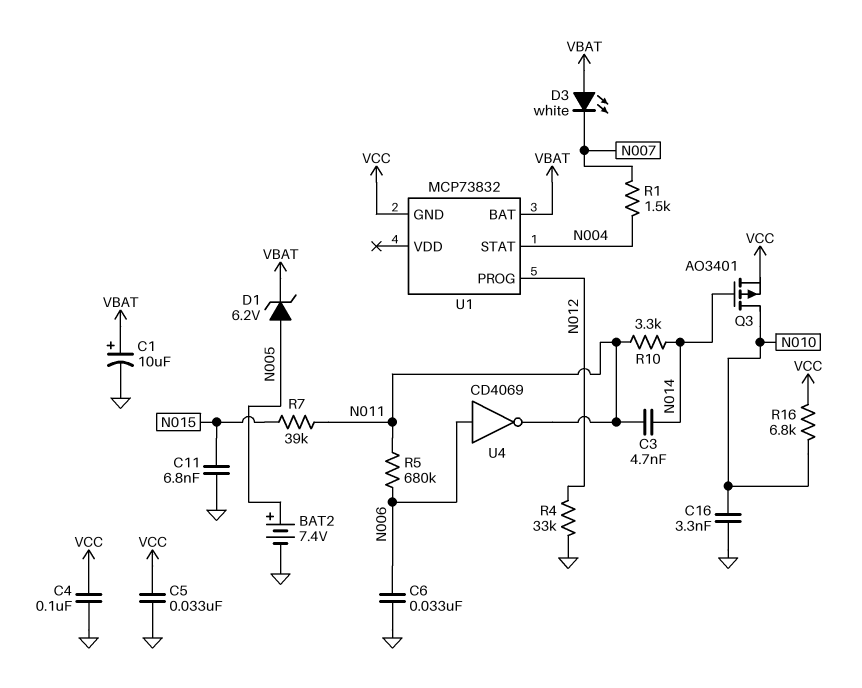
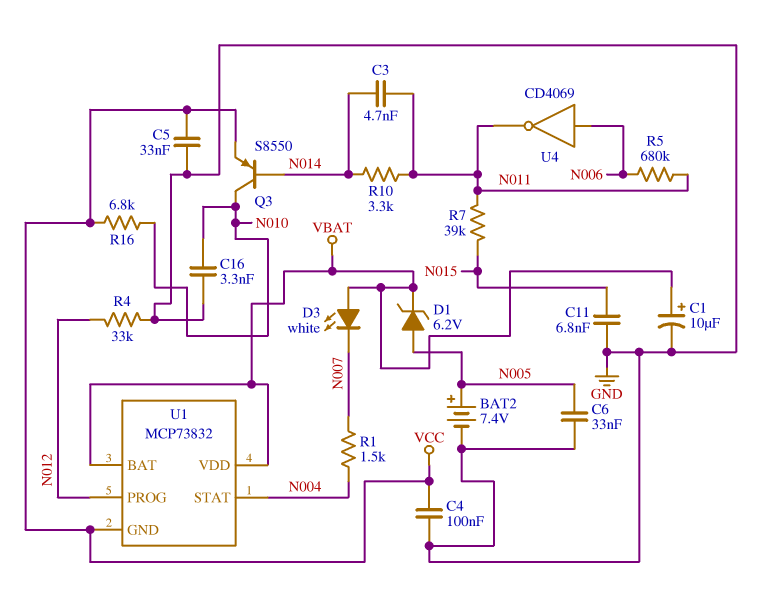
C6: 33nF (GND, N006) -> 33nF (GND, N005)
Q3: PMOS AO3401 (G N014, D N010, S VCC) -> PNP S8550 (B N014, C N010, E VCC)
U1 pin VDD: none -> VBAT

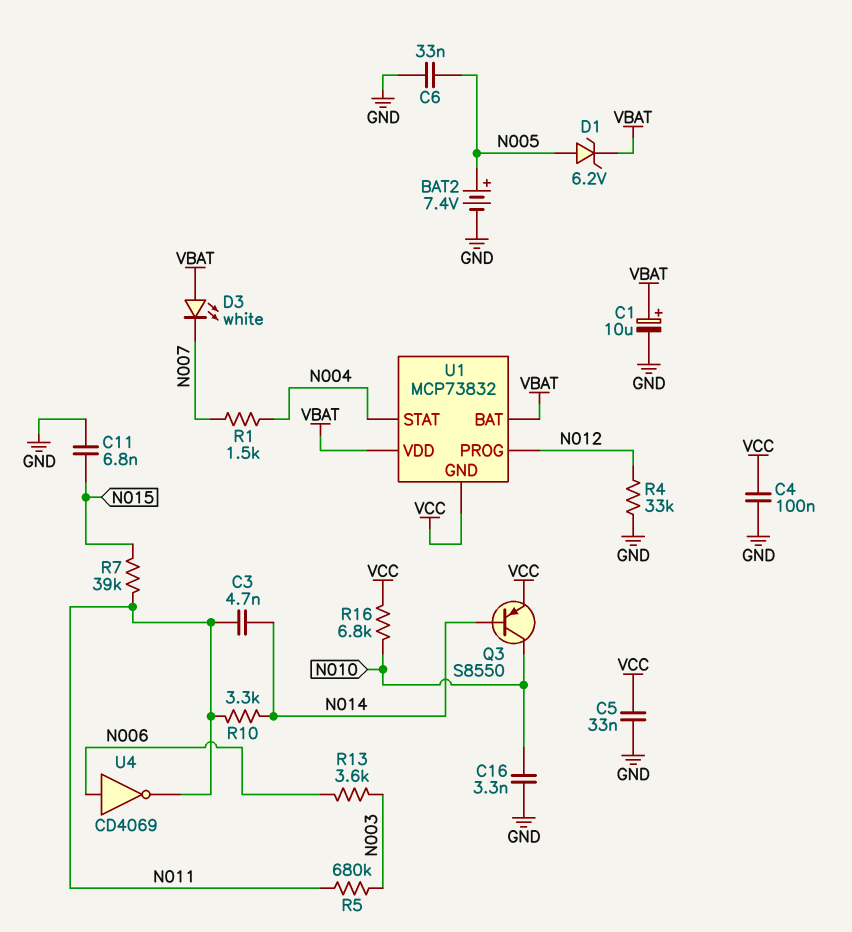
R5: 680k (N006, N011) -> 680k (N003, N011)
R13: none -> 3.6k (N003, N006)

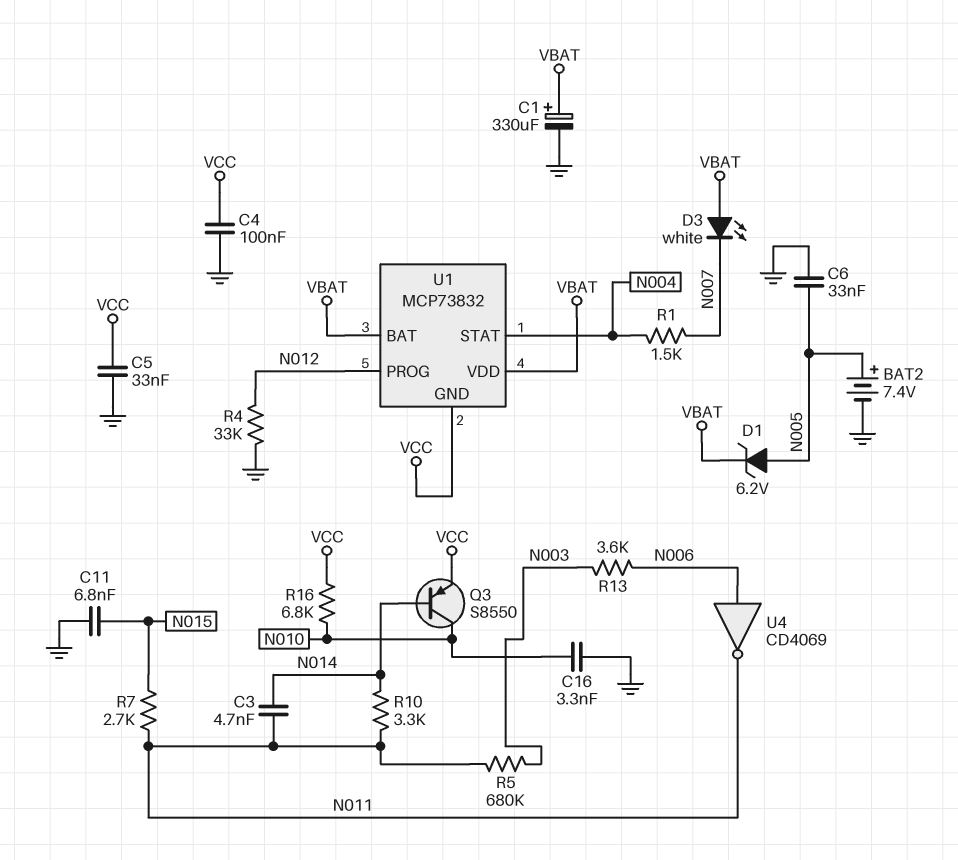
C1: 10uF (plus VBAT, minus GND) -> 330uF (plus VBAT, minus GND)
R7: 39k (N011, N015) -> 2.7k (N011, N015)

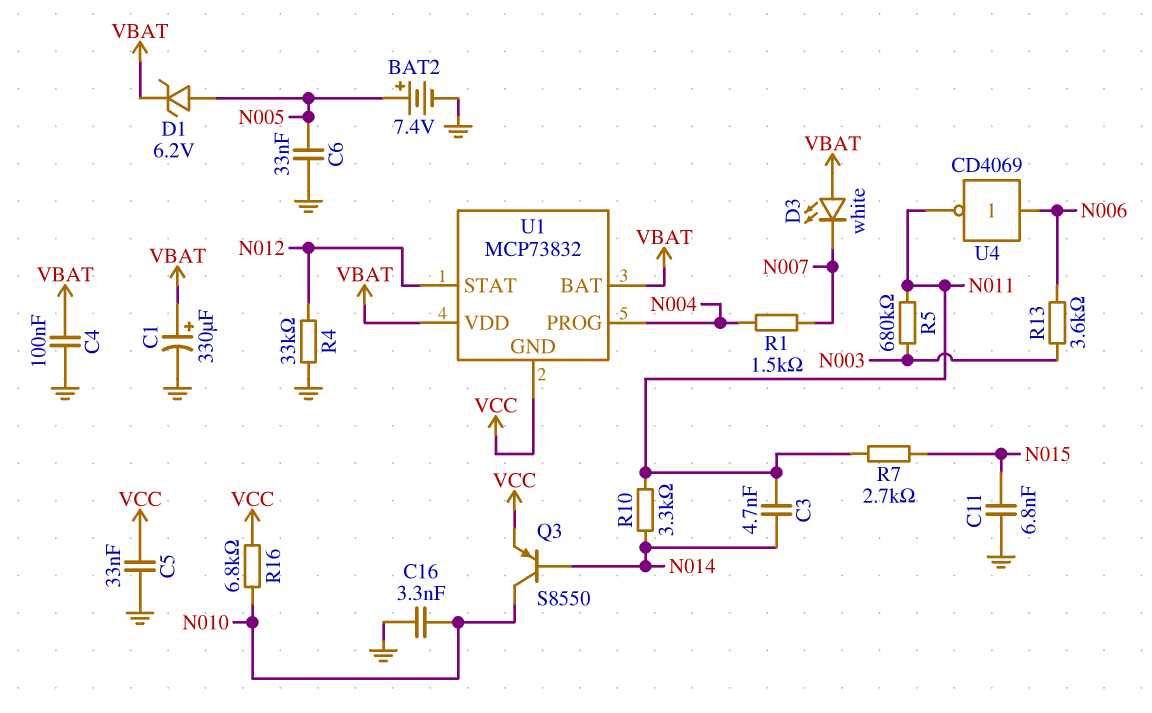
C4: 100nF (GND, VCC) -> 100nF (GND, VBAT)
U1 pin PROG: N012 -> N004
U1 pin STAT: N004 -> N012

